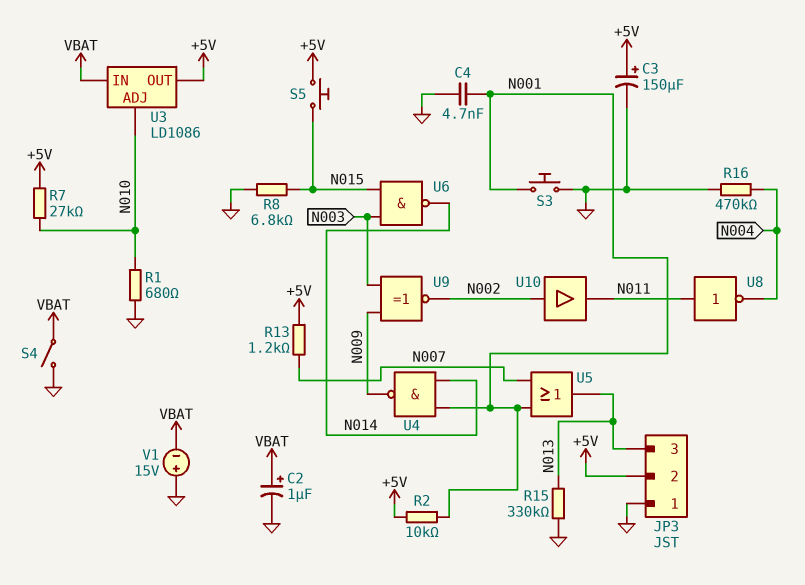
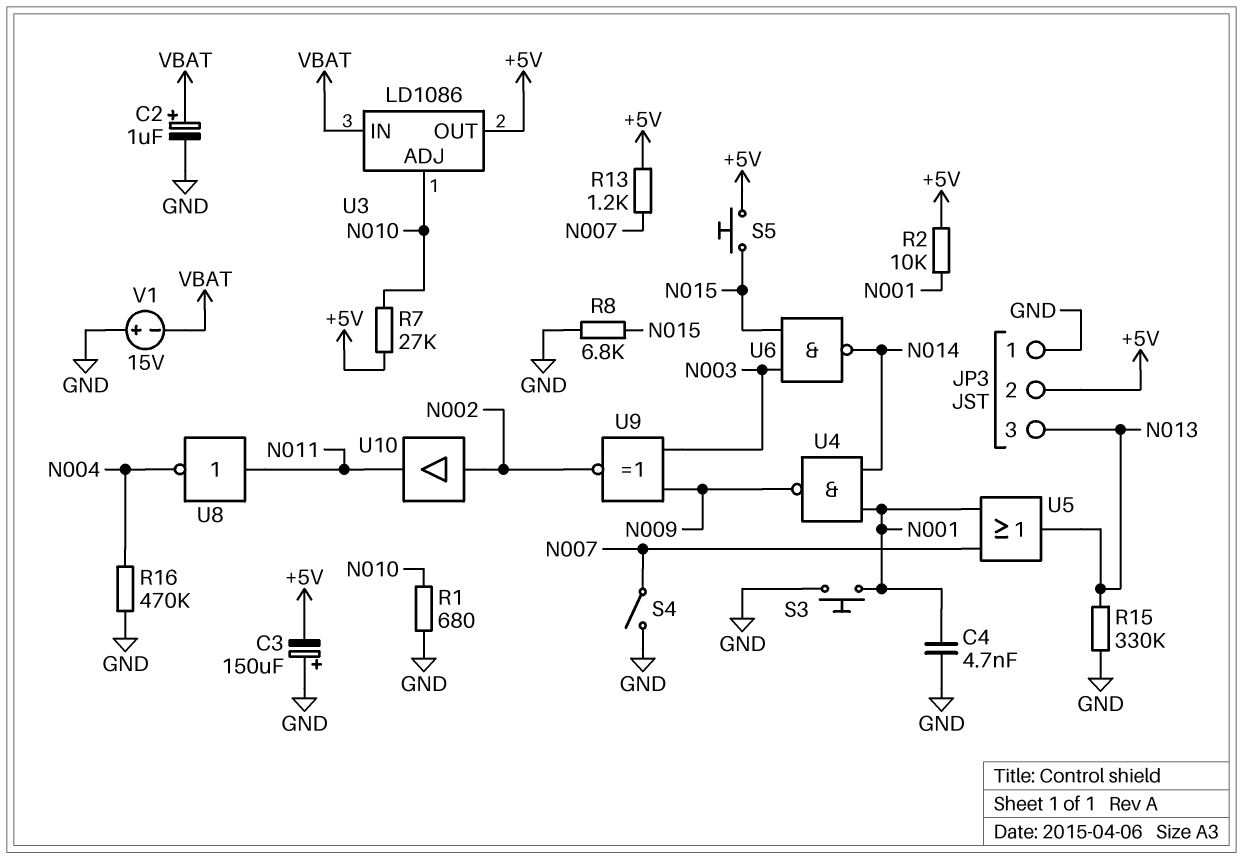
C3: 150uF (plus +5V, minus GND) -> 150uF (plus GND, minus +5V)
S4: switch (GND, VBAT) -> switch (GND, N007)

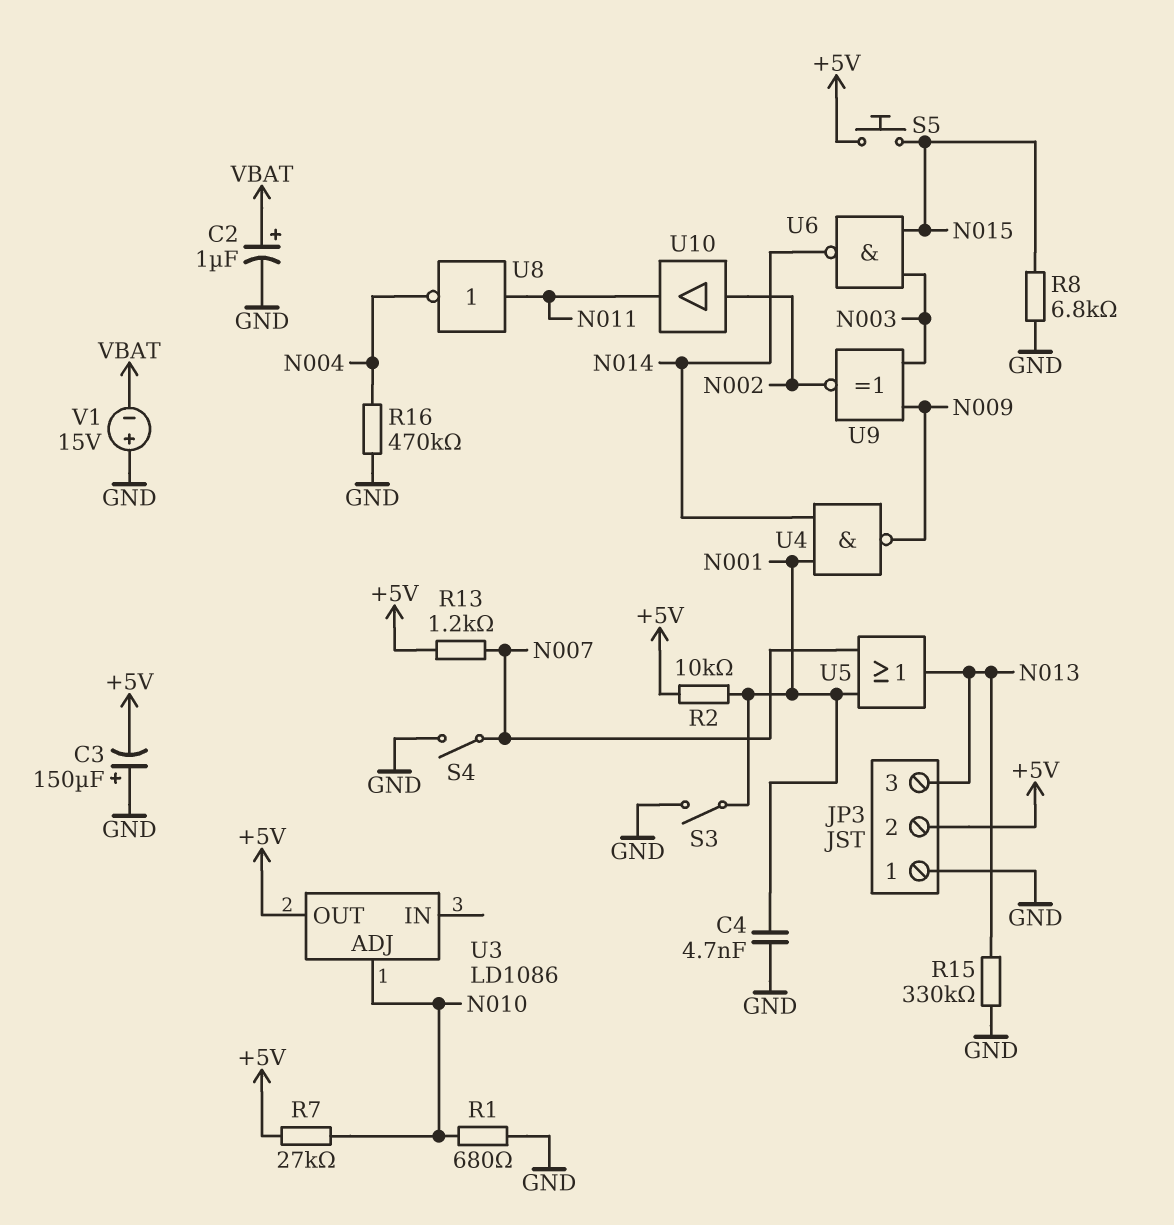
S3: button (GND, N001) -> switch (GND, N001)
U3 pin IN: VBAT -> none

